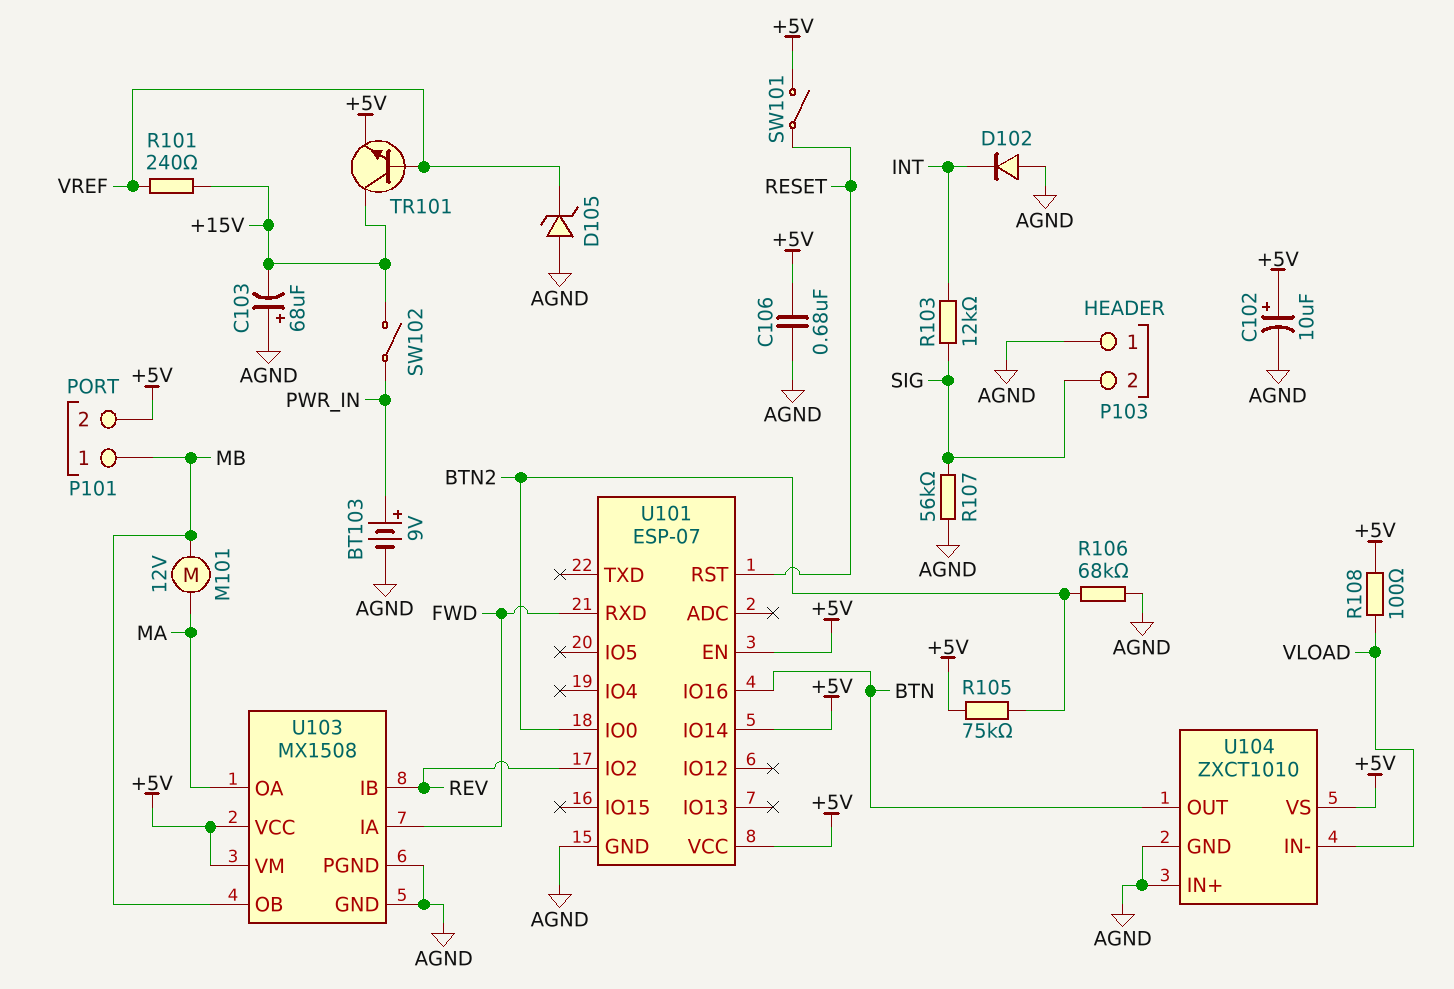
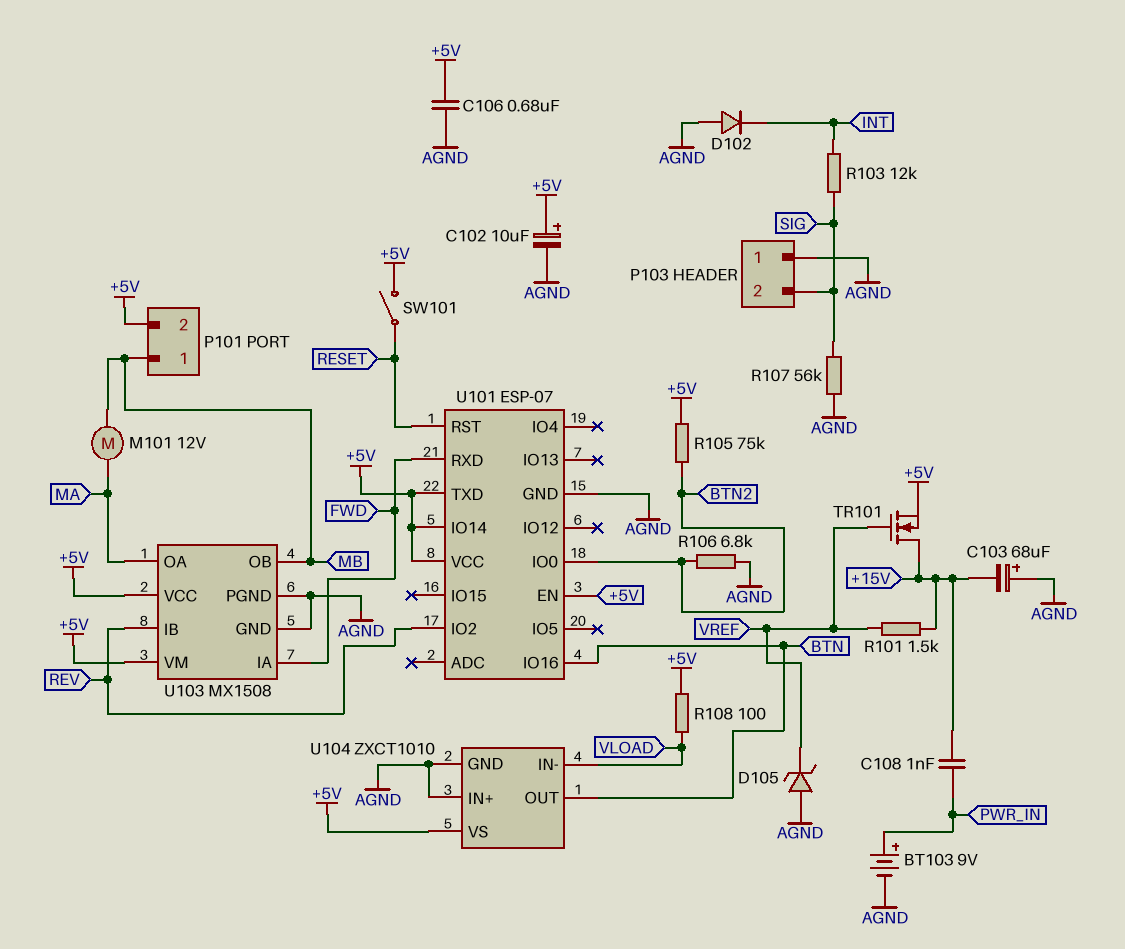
C108: none -> 1nF (+15V, PWR_IN)
R101: 240 (+15V, VREF) -> 1.5k (+15V, VREF)
R106: 68k (AGND, BTN2) -> 6.8k (AGND, BTN2)
SW102: switch (+15V, PWR_IN) -> none
TR101: NPN (B VREF, C +15V, E +5V) -> NMOS (G VREF, D +15V, S +5V)
U101 pin TXD: none -> +5V

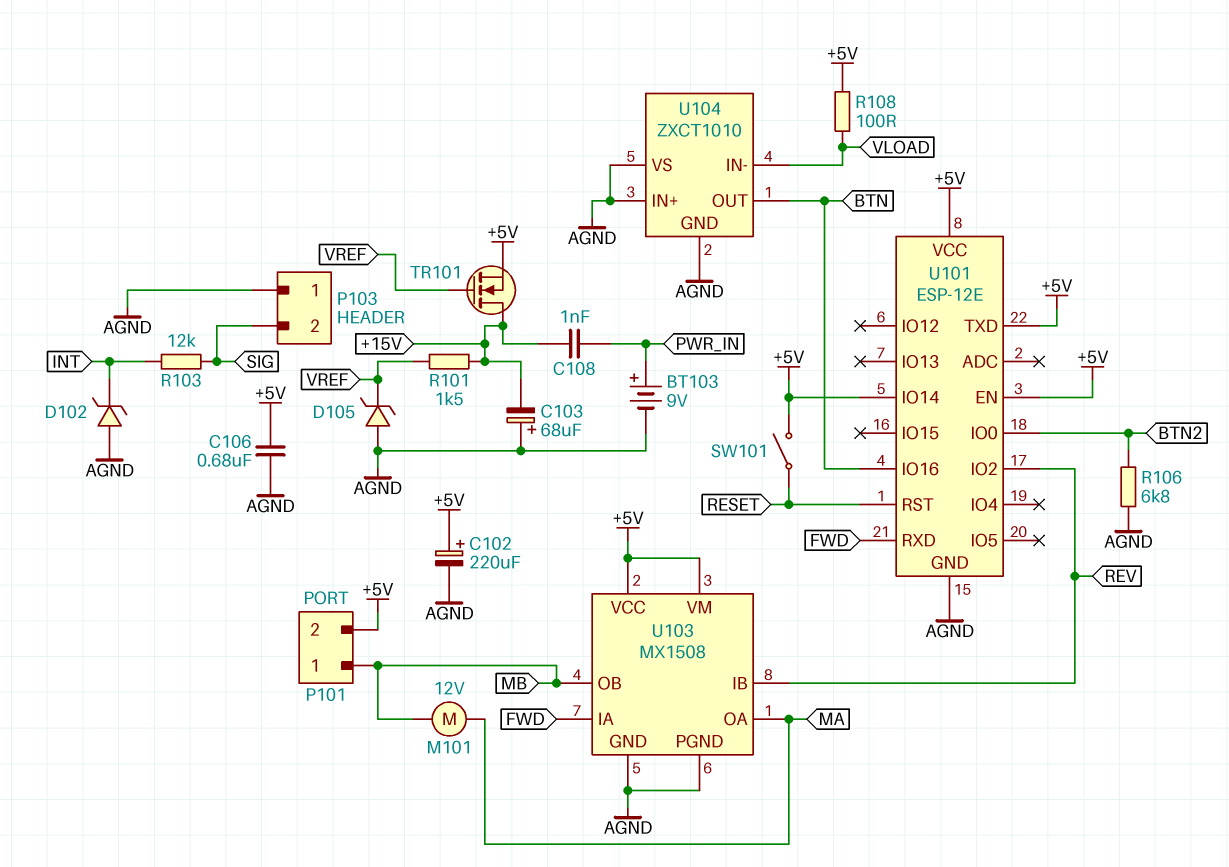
C102: 10uF (plus +5V, minus AGND) -> 220uF (plus +5V, minus AGND)
D102: diode (A AGND, K INT) -> zener (A AGND, K INT)
R105: 75k (+5V, BTN2) -> none
R107: 56k (AGND, SIG) -> none
U101: ESP-07 -> ESP-12E
U104 pin VS: +5V -> AGND

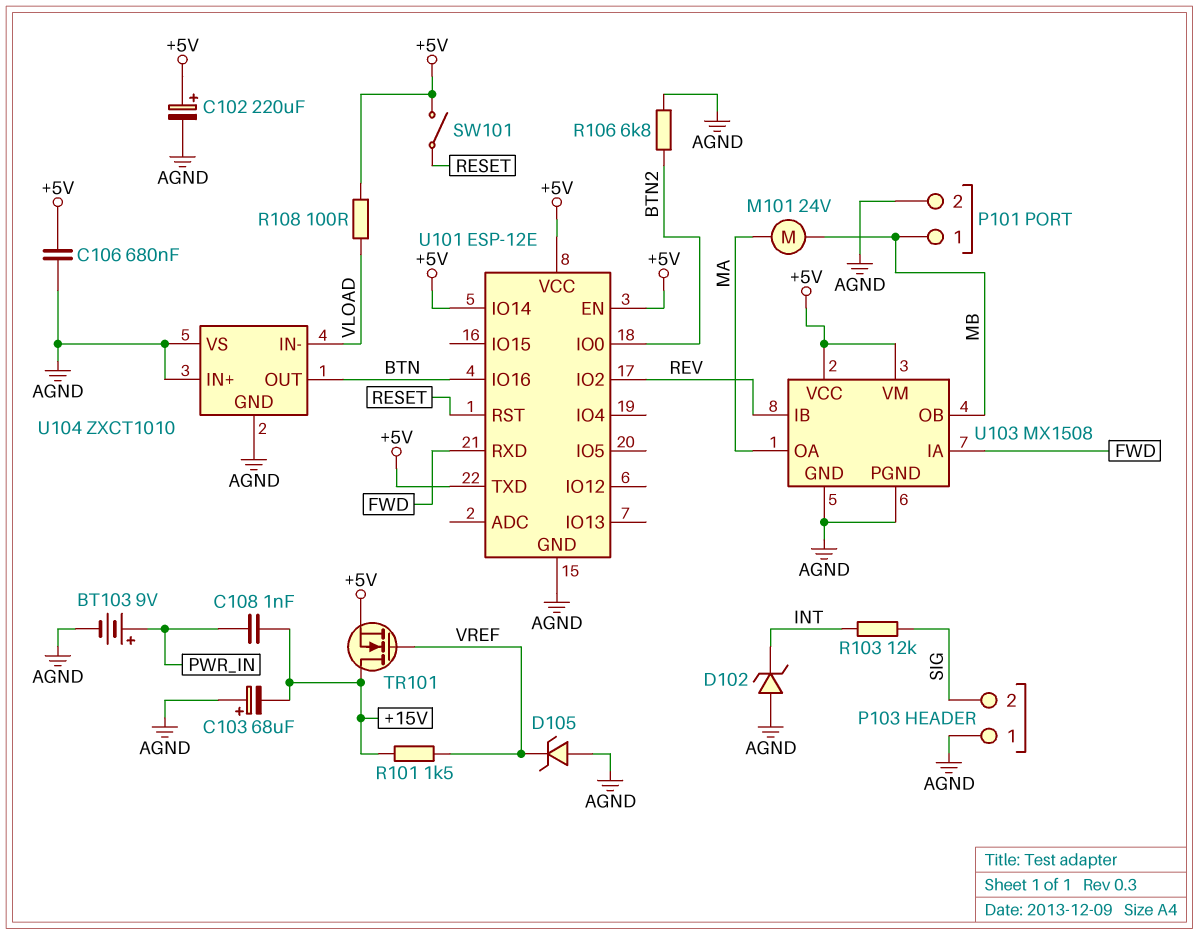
M101: motor 12V (MA, MB) -> motor 24V (MA, MB)
P101 pin 2: +5V -> AGND

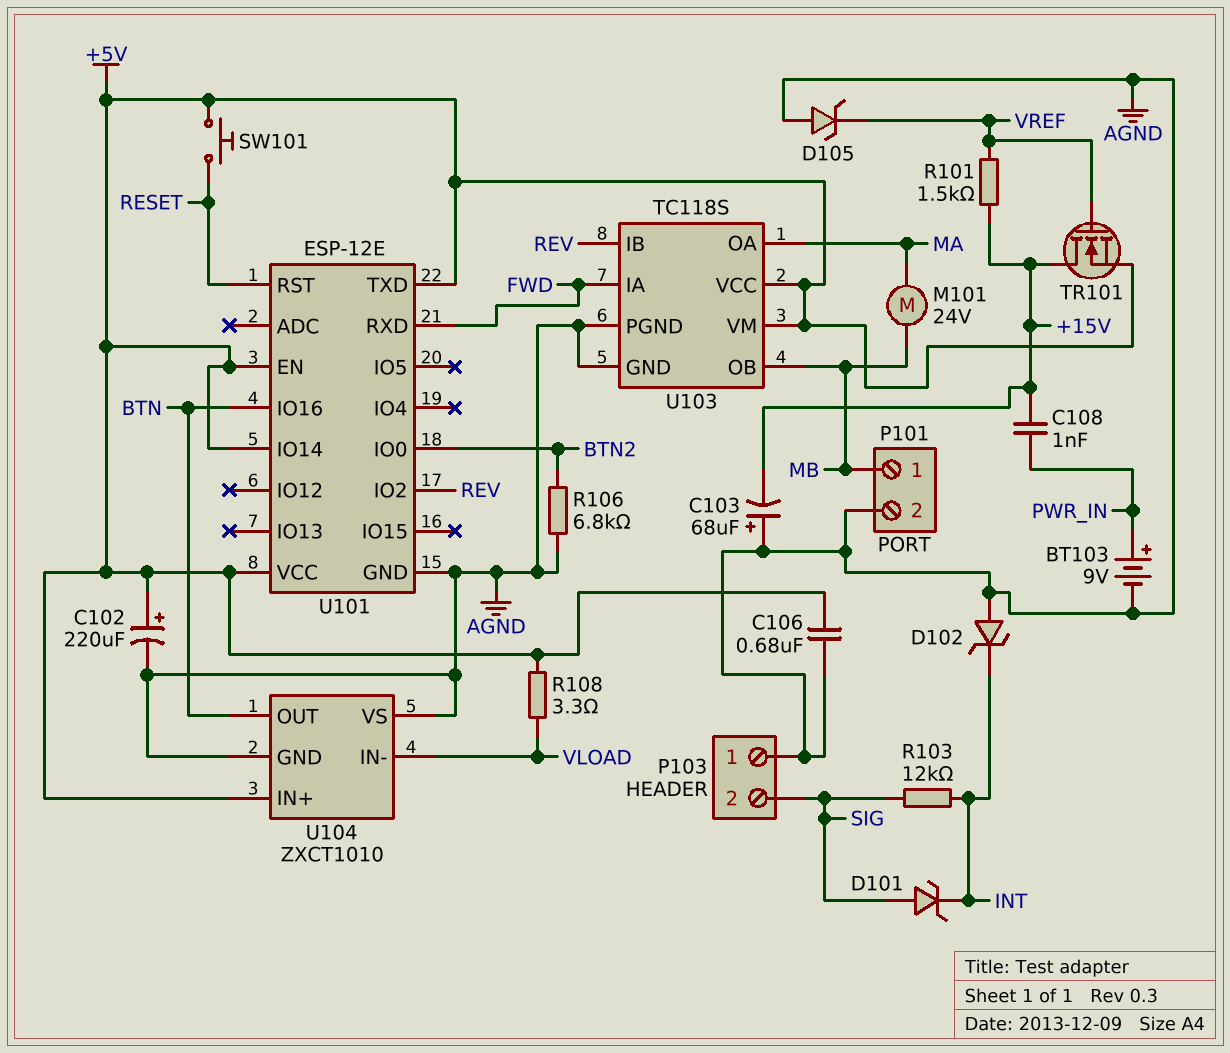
D101: none -> zener (A SIG, K INT)
R108: 100 (+5V, VLOAD) -> 3.3 (+5V, VLOAD)
SW101: switch (+5V, RESET) -> button (+5V, RESET)
U103: MX1508 -> TC118S
U104 pin IN+: AGND -> +5V

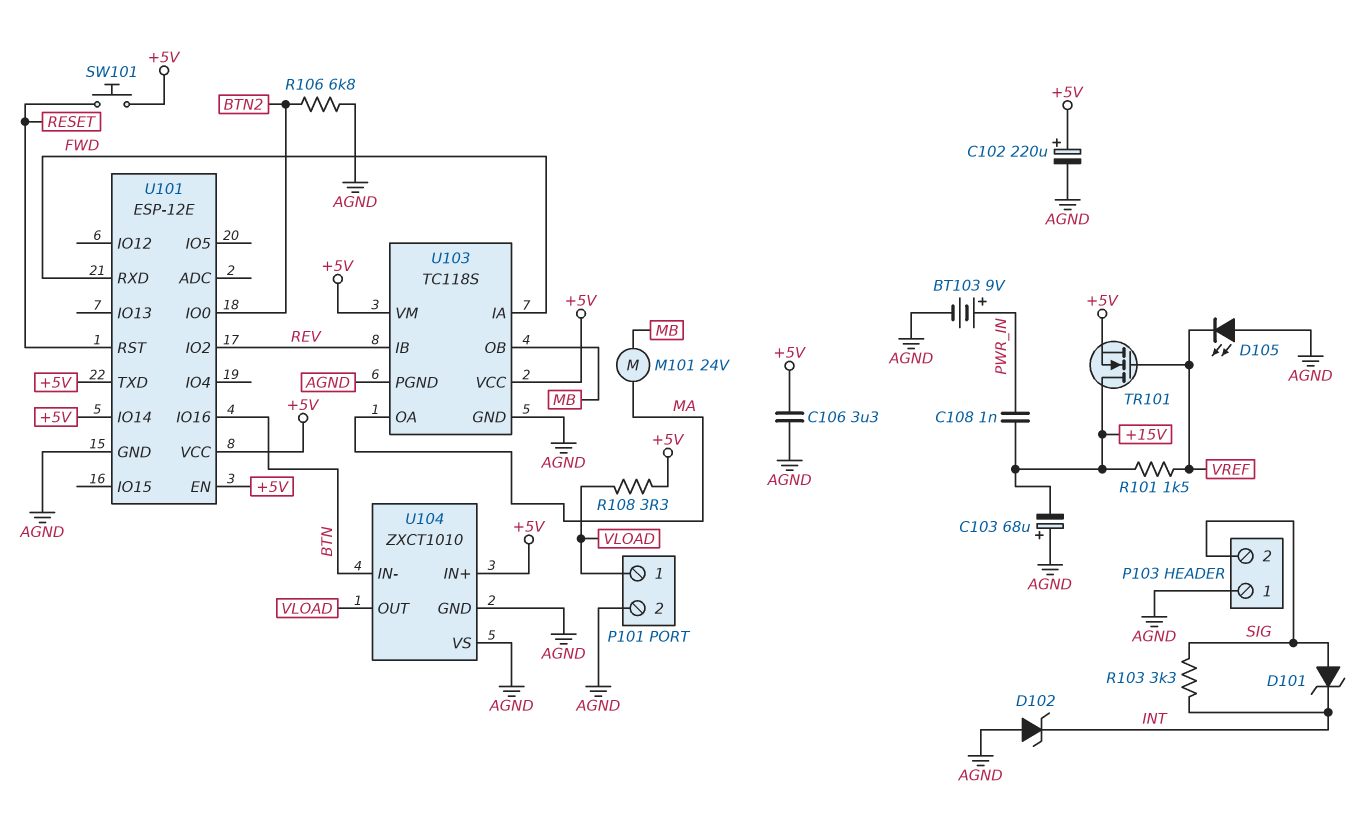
C106: 680nF (+5V, AGND) -> 3.3uF (+5V, AGND)
D105: zener (A AGND, K VREF) -> LED (A AGND, K VREF)
P101 pin 1: MB -> VLOAD
R103: 12k (INT, SIG) -> 3.3k (INT, SIG)
U104 pin IN-: VLOAD -> BTN
U104 pin OUT: BTN -> VLOAD

